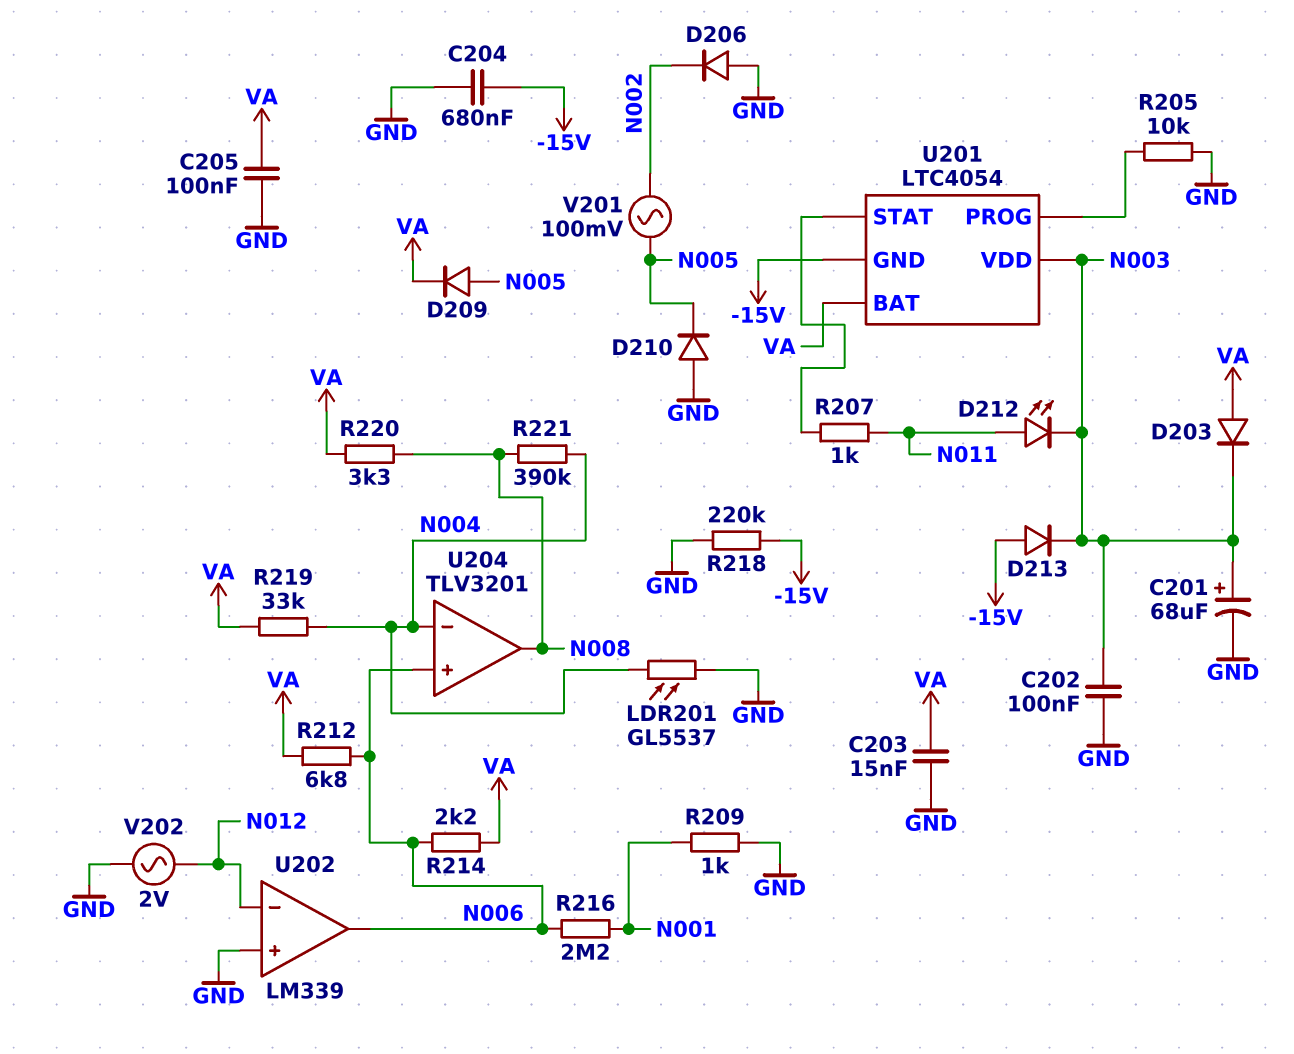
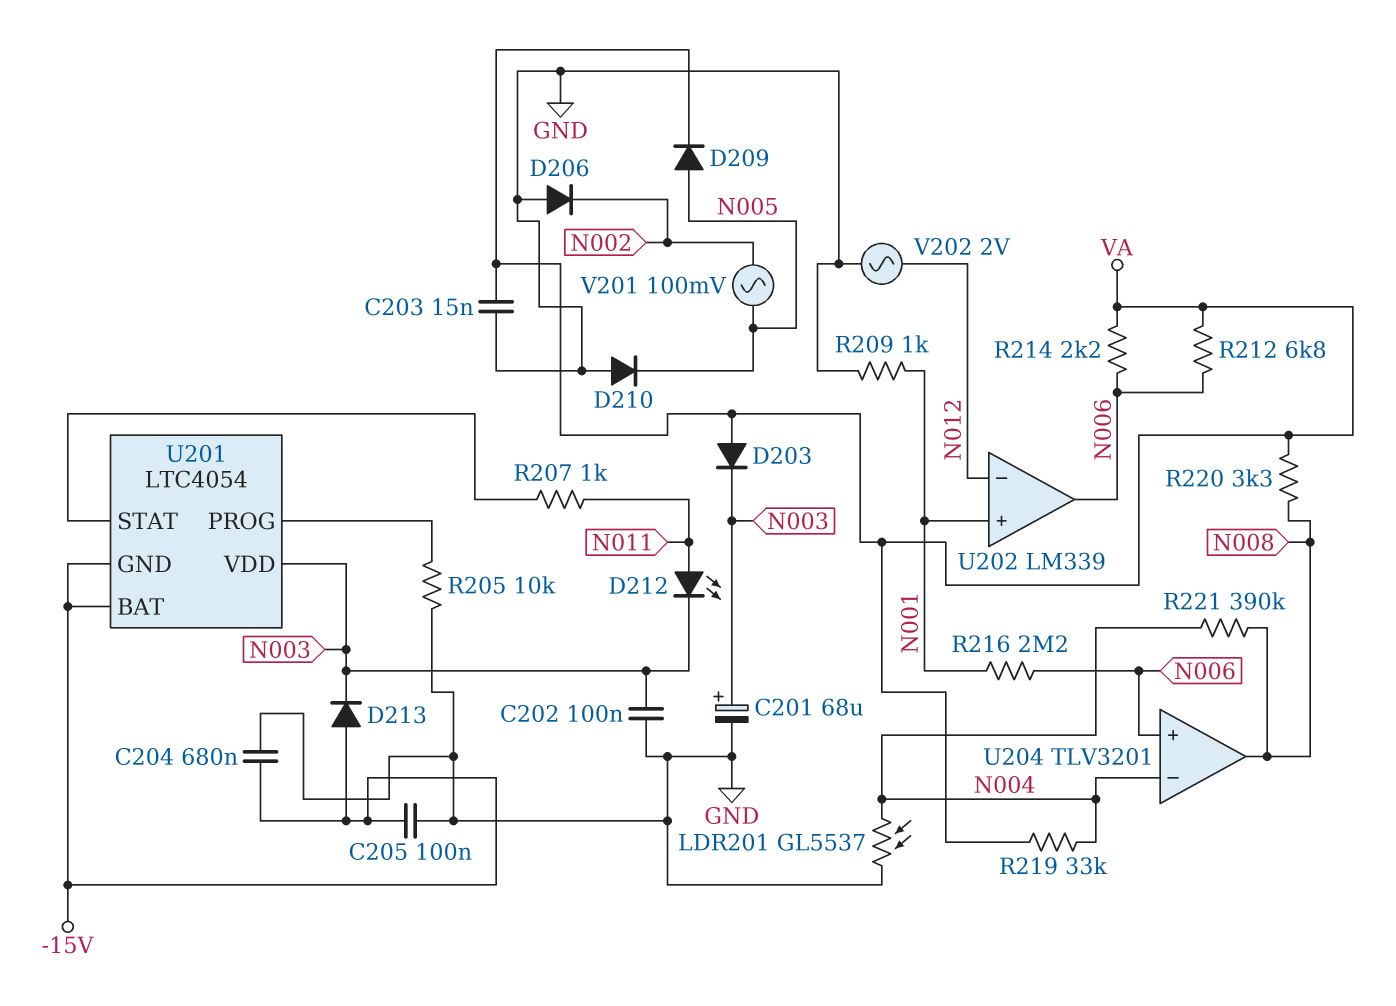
C205: 100nF (GND, VA) -> 100nF (-15V, GND)
R218: 220k (-15V, GND) -> none
U201 pin BAT: VA -> -15V
U202 pin in+: GND -> N001

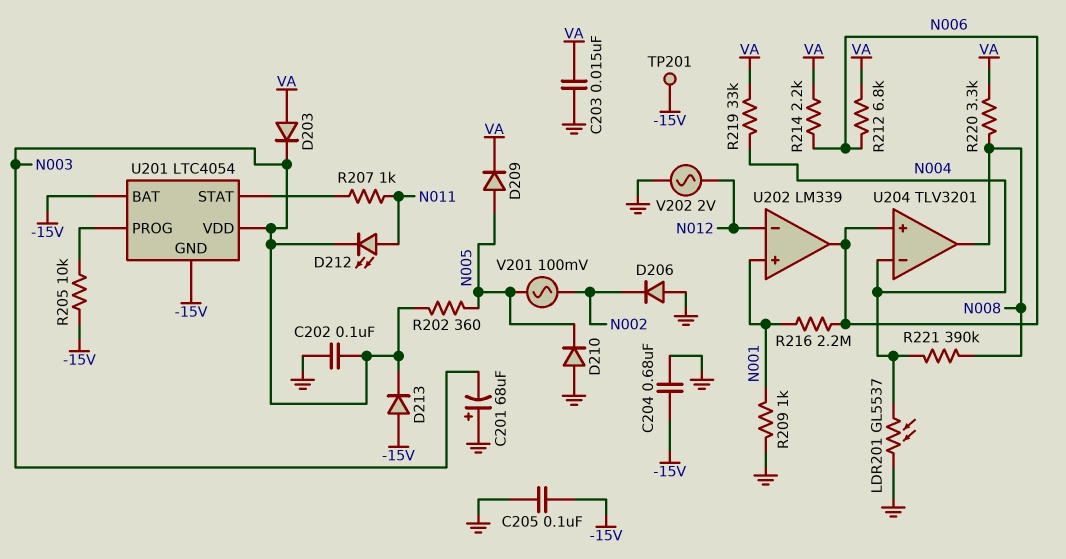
C201: 68uF (plus N003, minus GND) -> 68uF (plus GND, minus N003)
R202: none -> 360 (N003, N005)
R205: 10k (GND, U201/PROG) -> 10k (-15V, U201/PROG)
TP201: none -> test point (-15V)

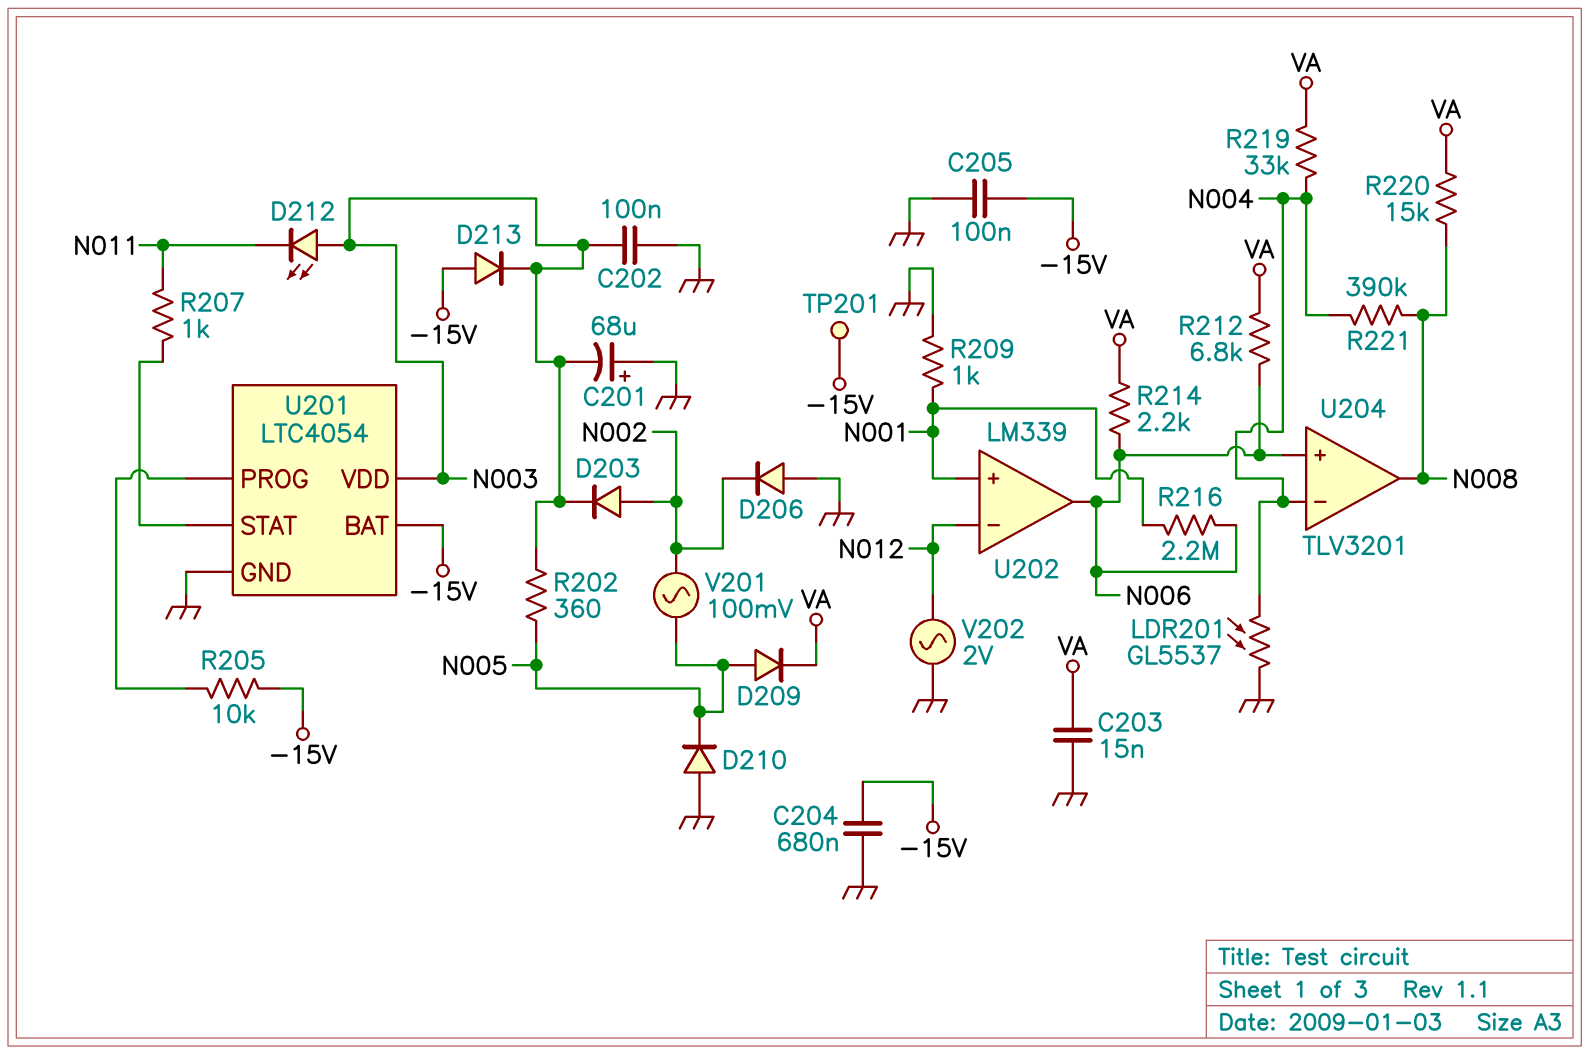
D203: diode (A VA, K N003) -> diode (A N002, K N003)
D212: LED (A N011, K N003) -> LED (A N003, K N011)
R220: 3.3k (N008, VA) -> 15k (N008, VA)
U201 pin GND: -15V -> GND

